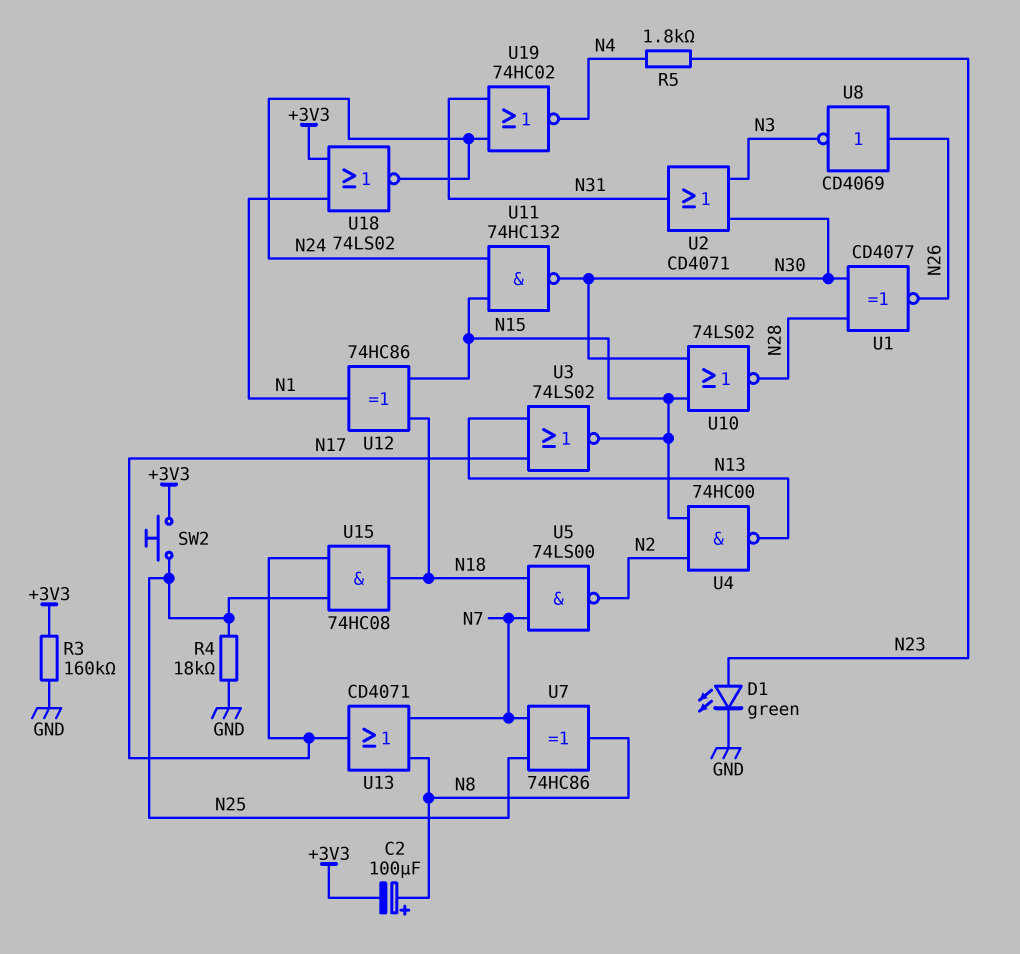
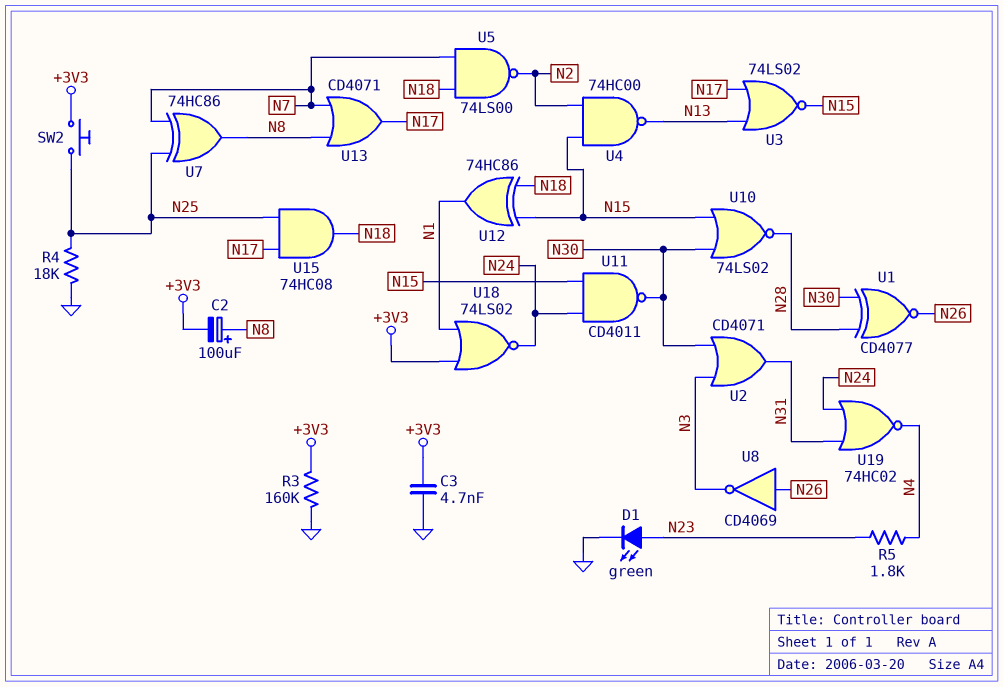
C3: none -> 4.7nF (+3V3, GND)
U11: NAND 74HC132 (in N15, in N24, out N30) -> NAND CD4011 (in N15, in N24, out N30)

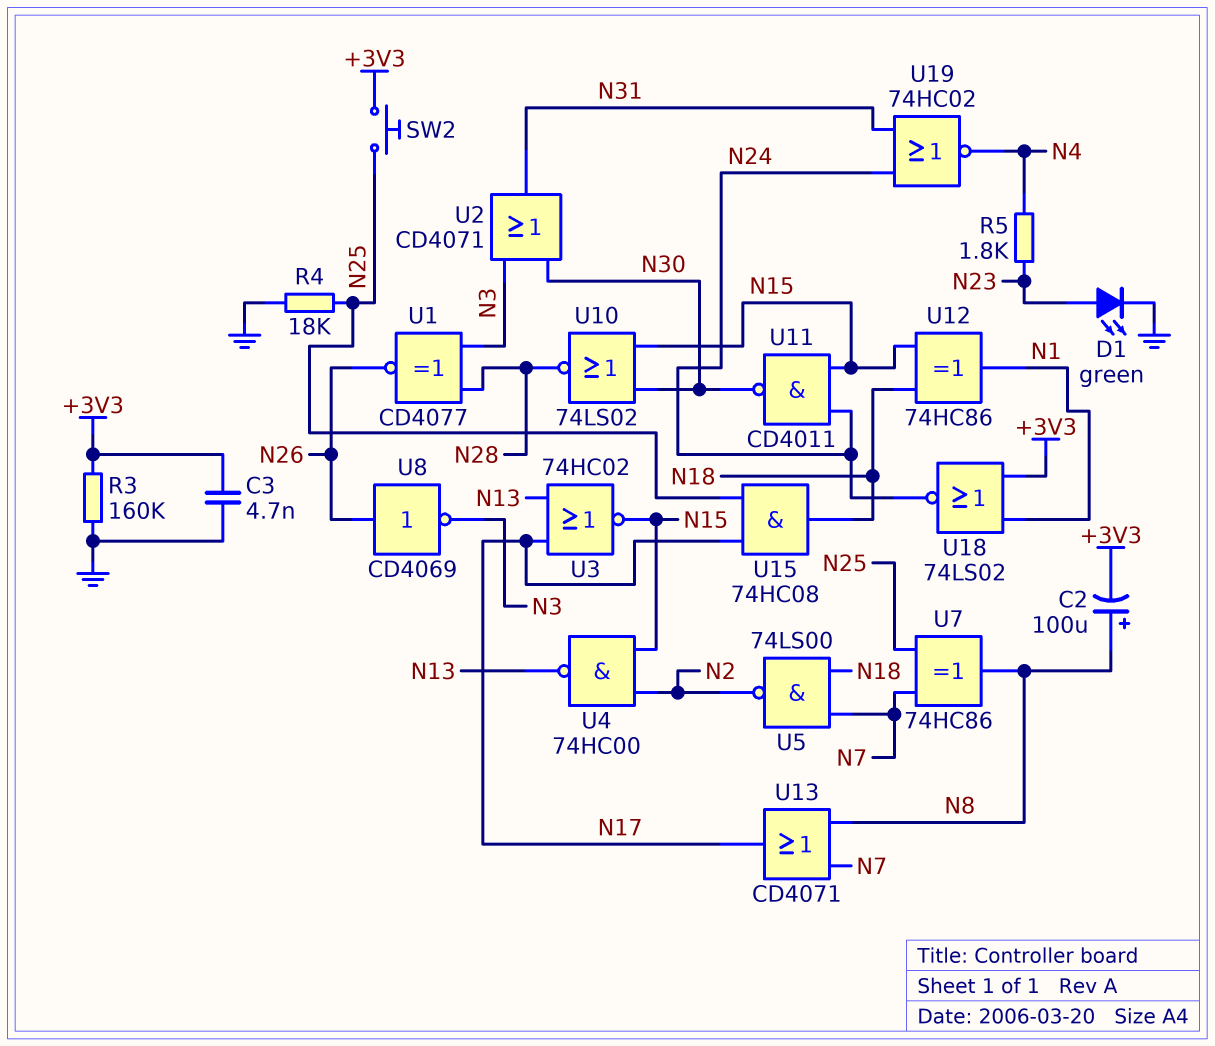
U1: XNOR CD4077 (in N28, in N30, out N26) -> XNOR CD4077 (in N3, in N28, out N26)
U3: NOR 74LS02 (in N13, in N17, out N15) -> NOR 74HC02 (in N13, in N17, out N15)

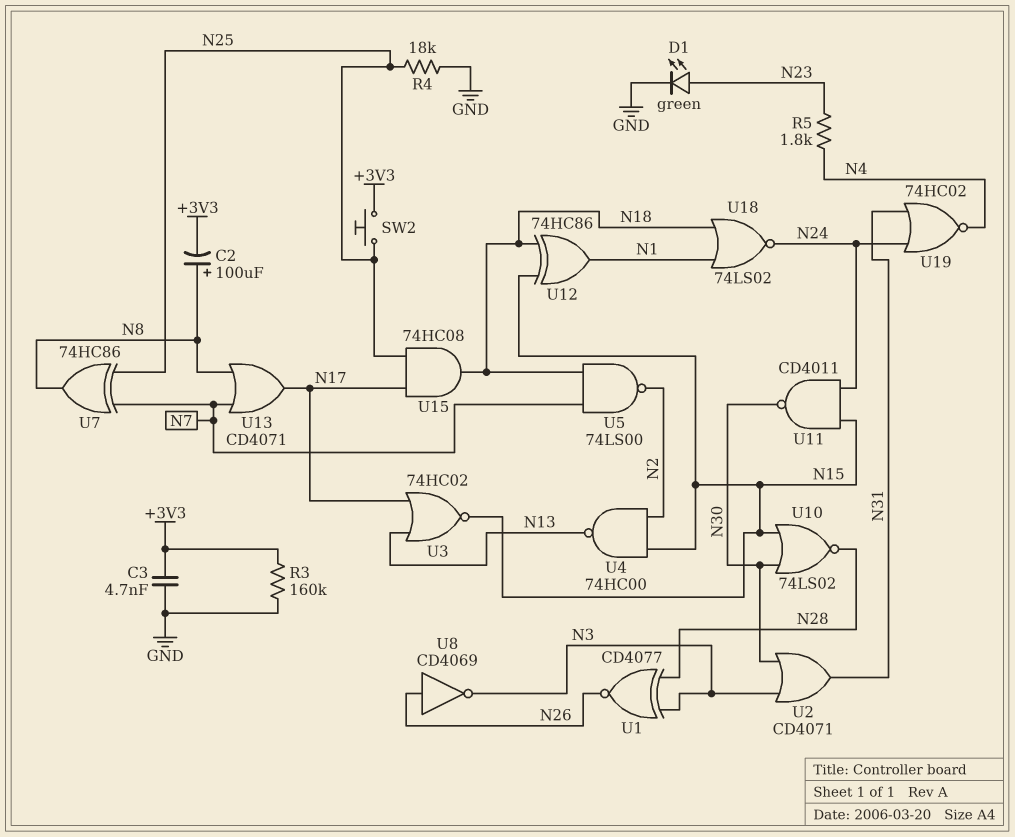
U18: NOR 74LS02 (in +3V3, in N1, out N24) -> NOR 74LS02 (in N1, in N18, out N24)

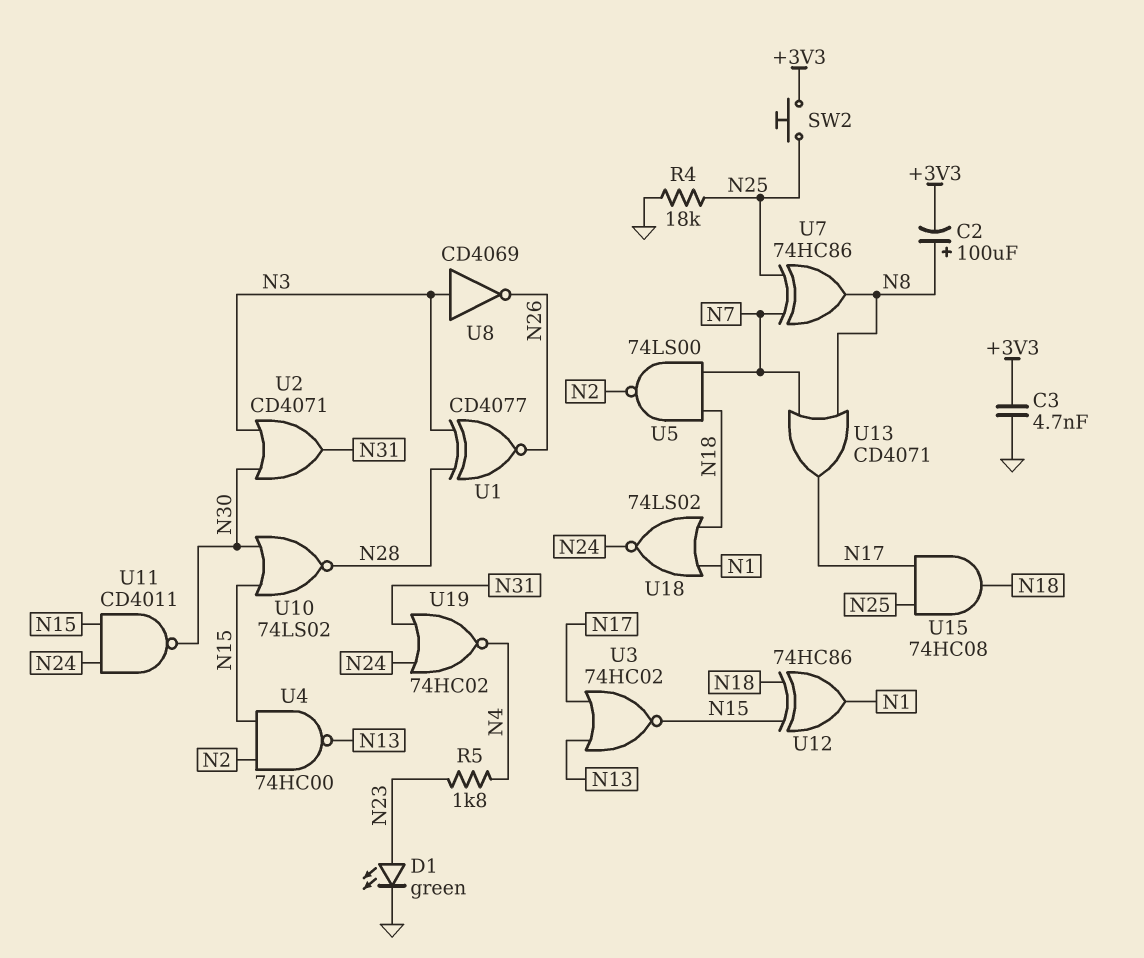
R3: 160k (+3V3, GND) -> none
U8: NOT CD4069 (in N26, out N3) -> NOT CD4069 (in N3, out N26)

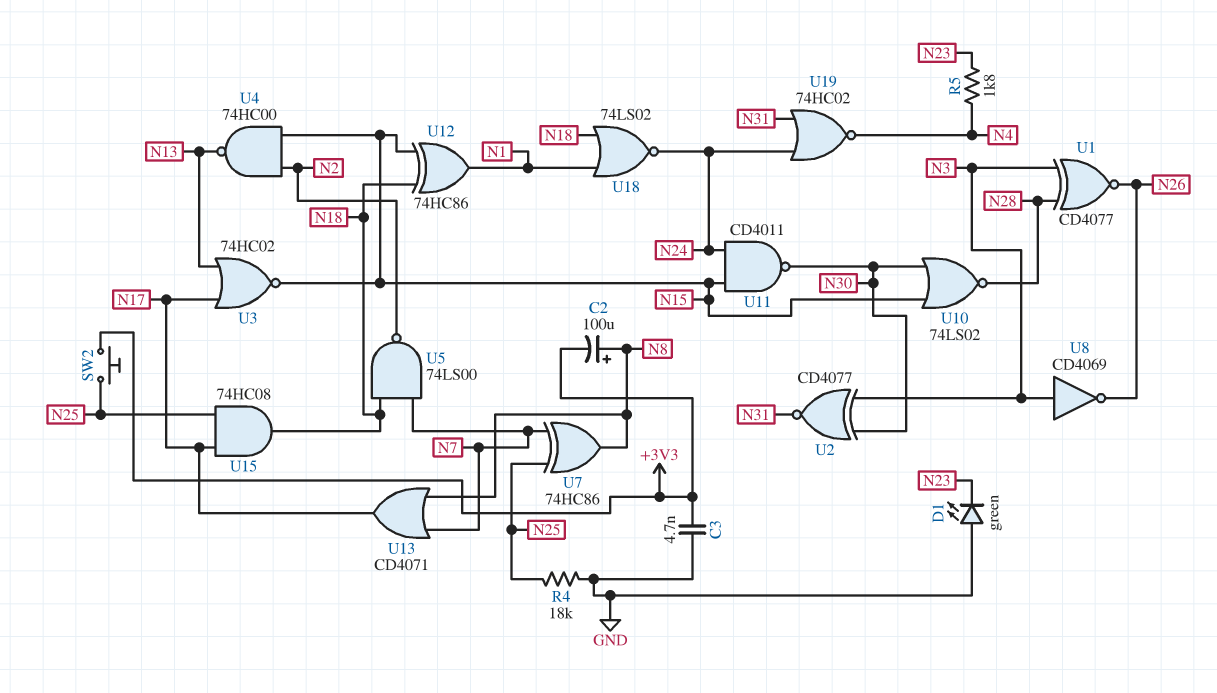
D1: LED green (A N23, K GND) -> LED green (A GND, K N23)
U2: OR CD4071 (in N3, in N30, out N31) -> XNOR CD4077 (in N3, in N30, out N31)

